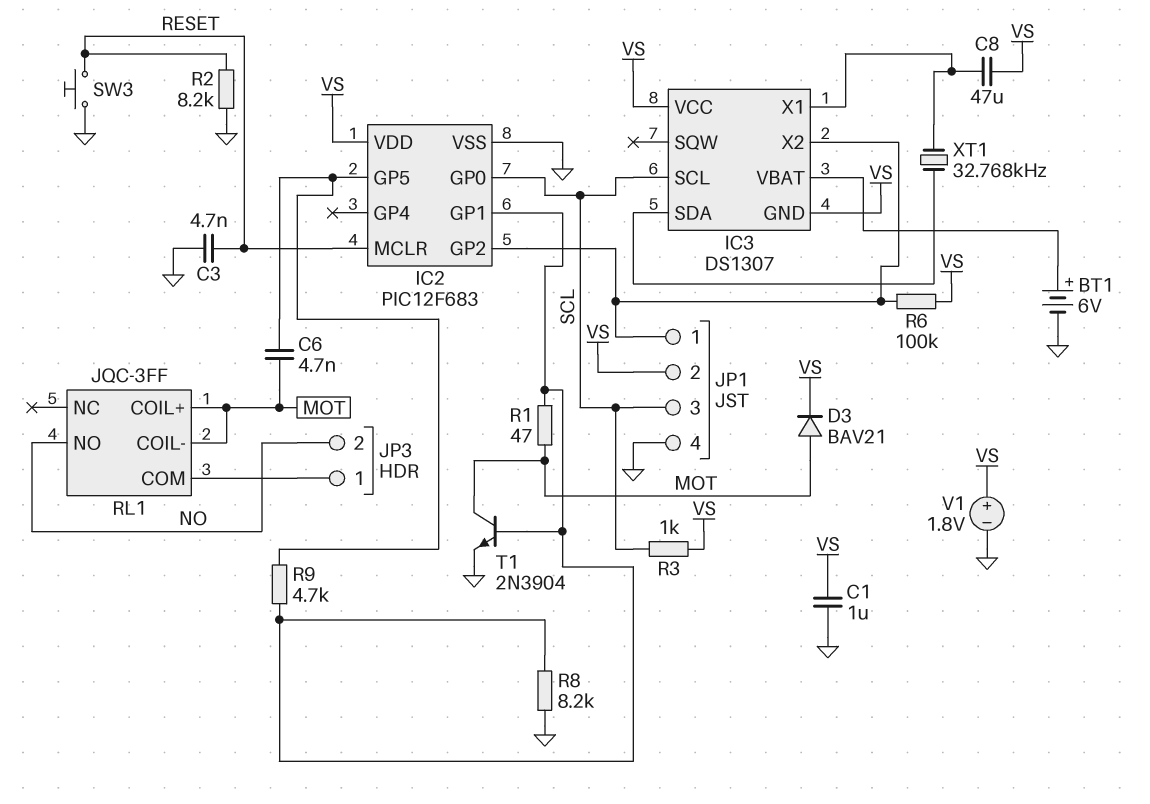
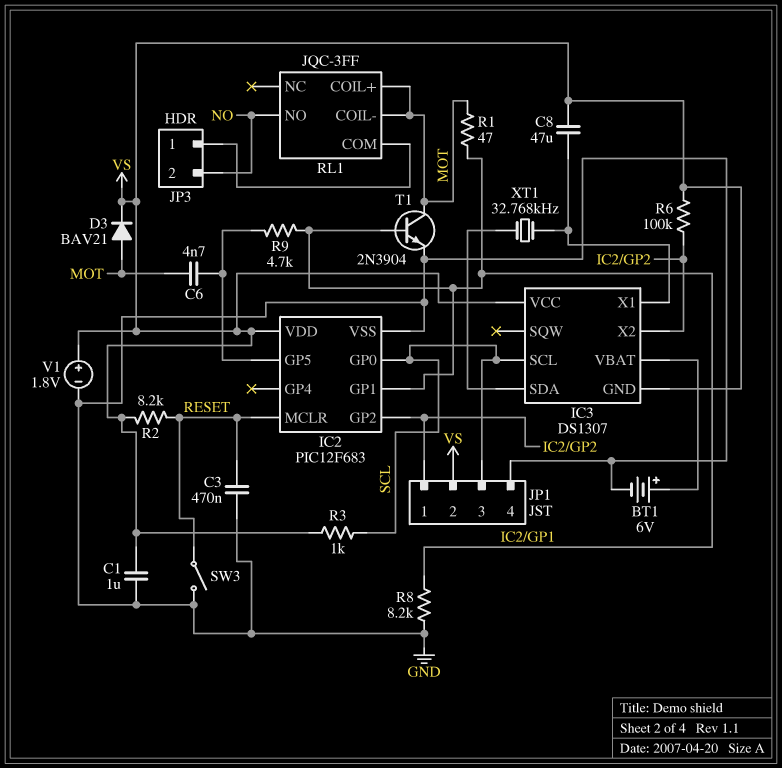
C3: 4.7nF (GND, RESET) -> 470nF (GND, RESET)
R2: 8.2k (GND, RESET) -> 8.2k (RESET, VS)
SW3: button (GND, RESET) -> switch (GND, RESET)

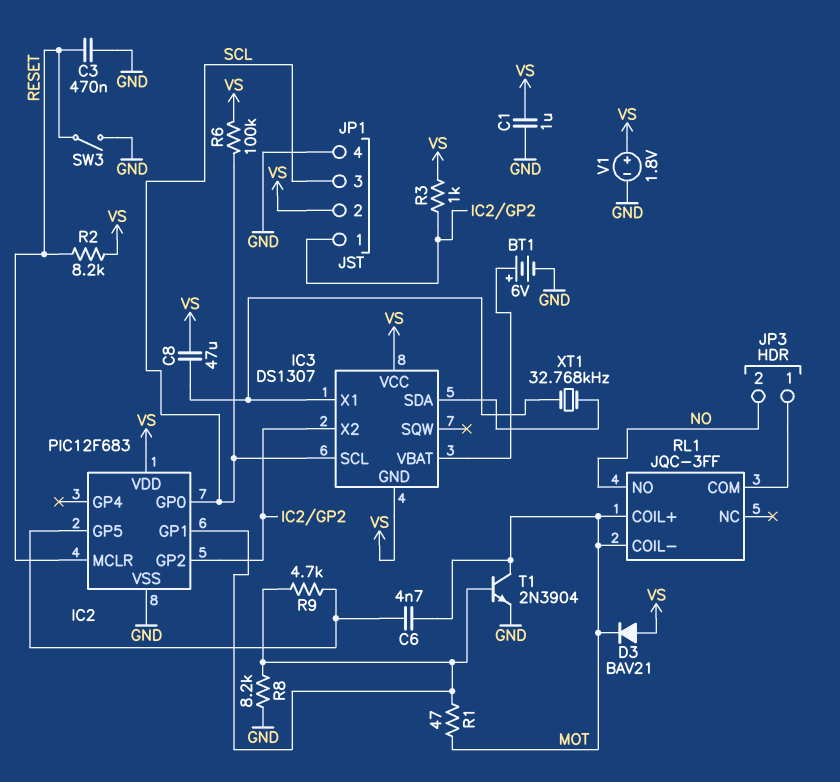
D3: diode BAV21 (A MOT, K VS) -> diode BAV21 (A VS, K MOT)
R3: 1k (SCL, VS) -> 1k (IC2/GP2, VS)
R6: 100k (IC2/GP2, VS) -> 100k (SCL, VS)

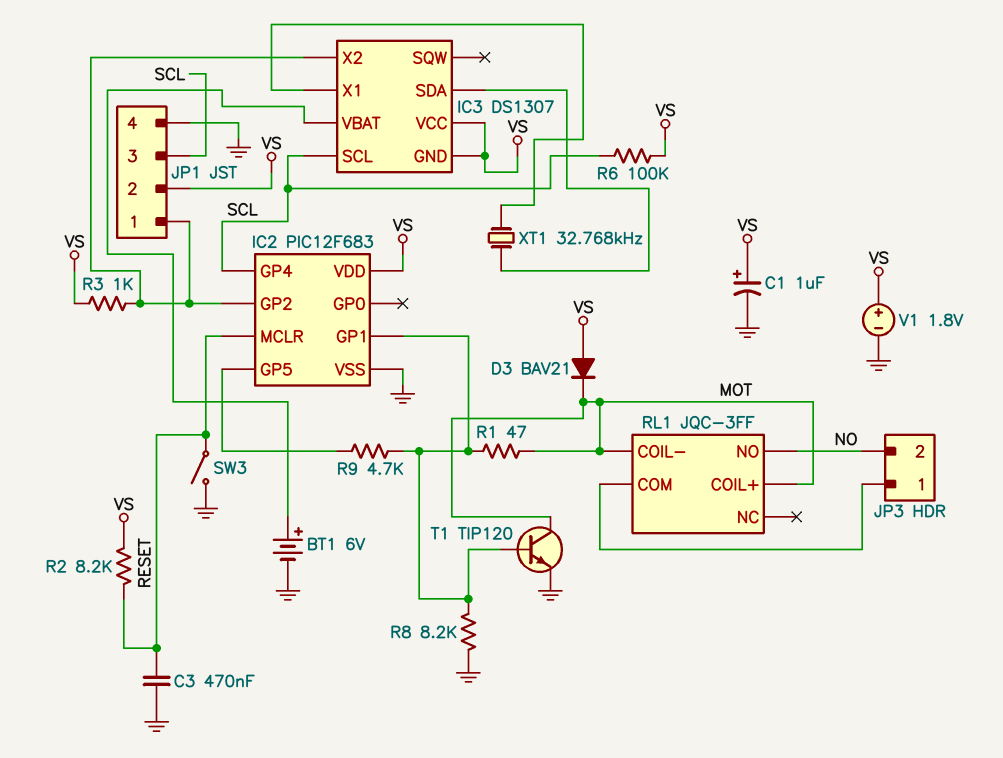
C1: 1uF (GND, VS) -> 1uF (plus VS, minus GND)
C6: 4.7nF (IC2/GP5, MOT) -> none
C8: 47uF (IC3/X1, VS) -> none
IC2 pin GP0: SCL -> none
IC2 pin GP4: none -> SCL
T1: NPN 2N3904 (B IC2/GP1, C MOT, E GND) -> NPN TIP120 (B IC2/GP1, C MOT, E GND)

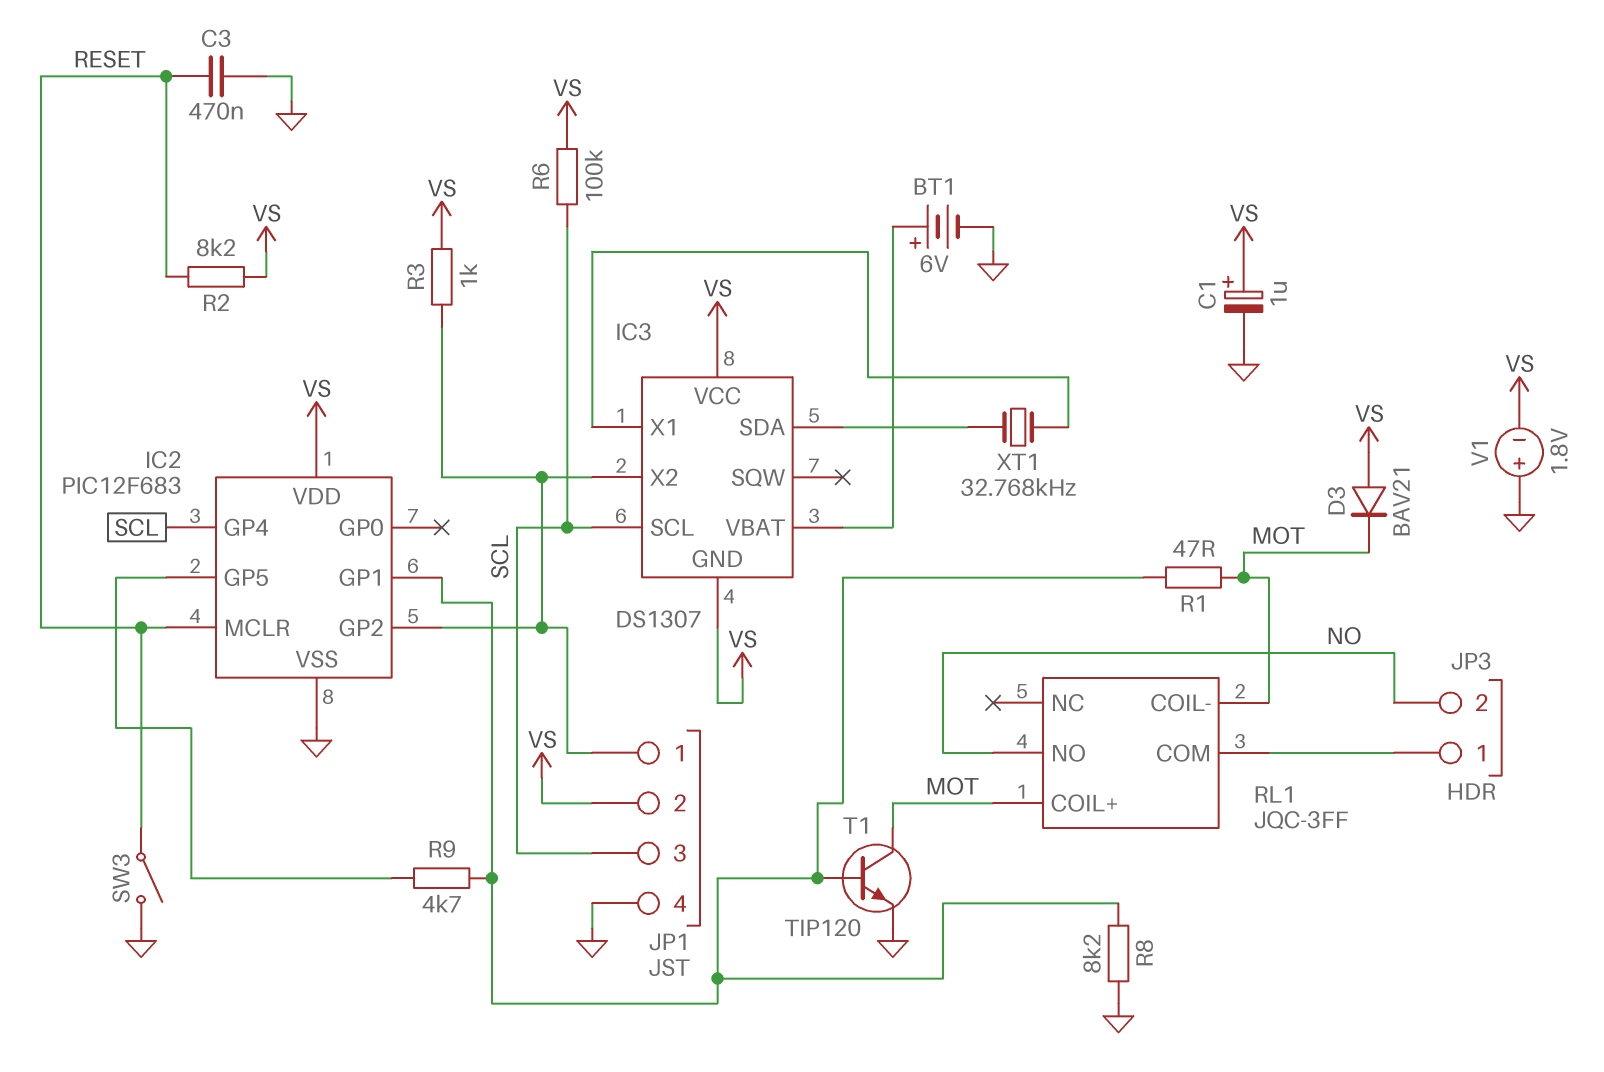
V1: 1.8V (plus VS, minus GND) -> 1.8V (plus GND, minus VS)

